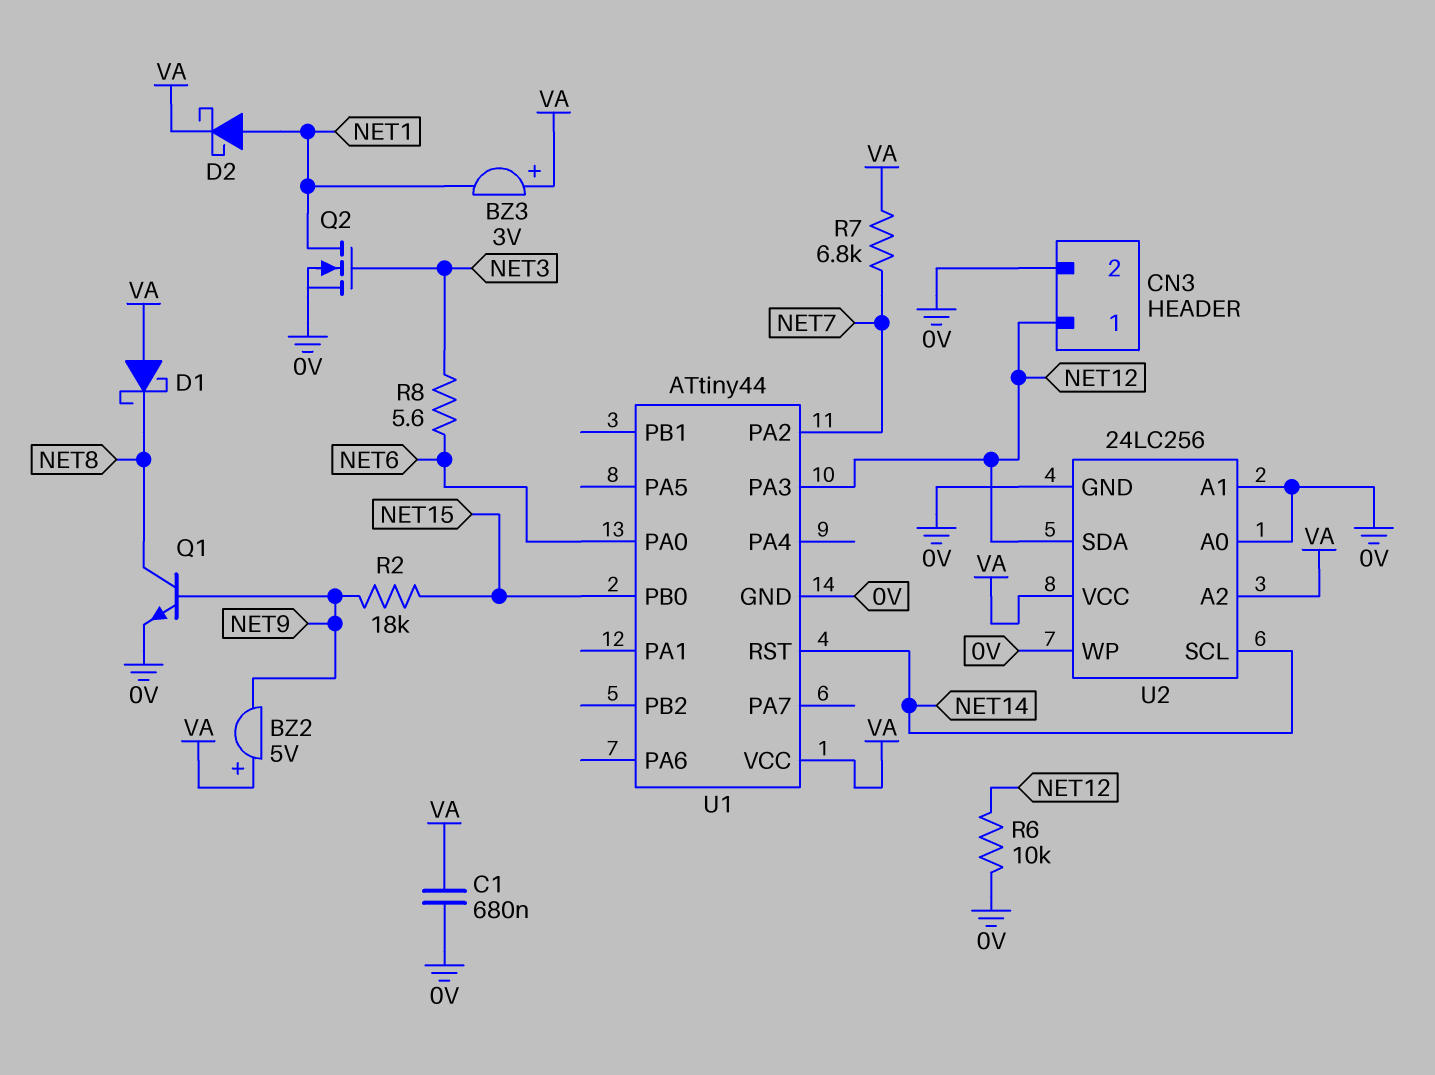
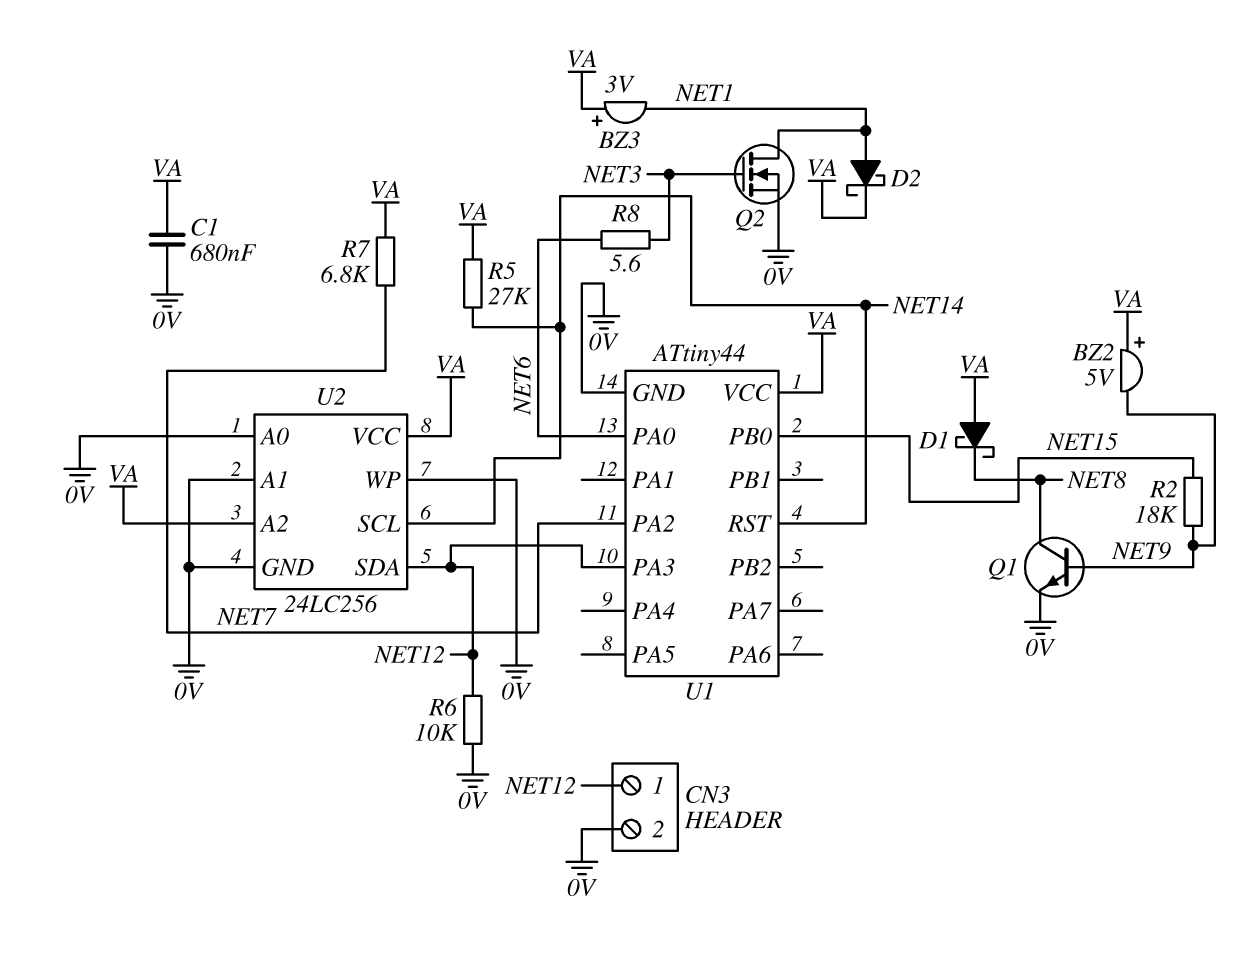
R5: none -> 27k (NET14, VA)

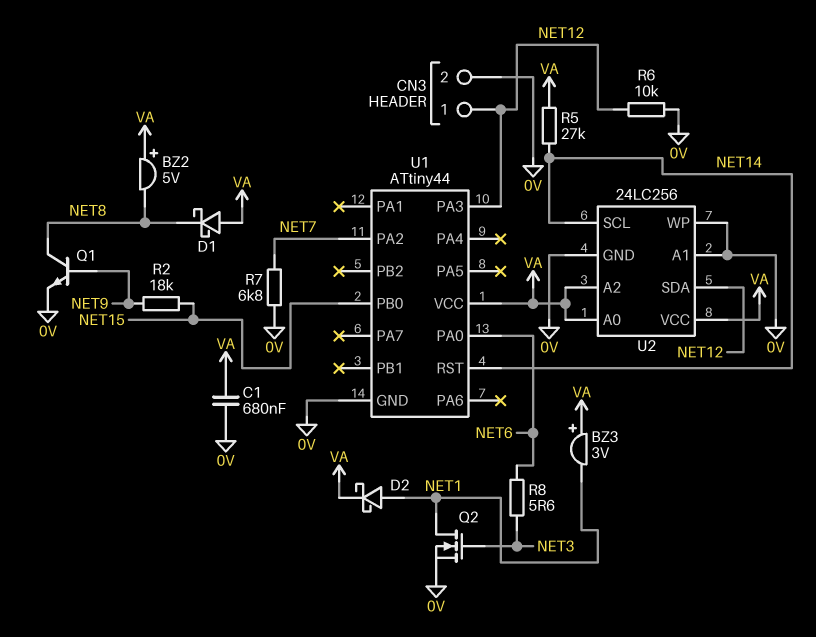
BZ2: buzzer 5V (plus VA, minus NET9) -> buzzer 5V (plus VA, minus NET8)
R7: 6.8k (NET7, VA) -> 6.8k (0V, NET7)
U2 pin A0: 0V -> VA

